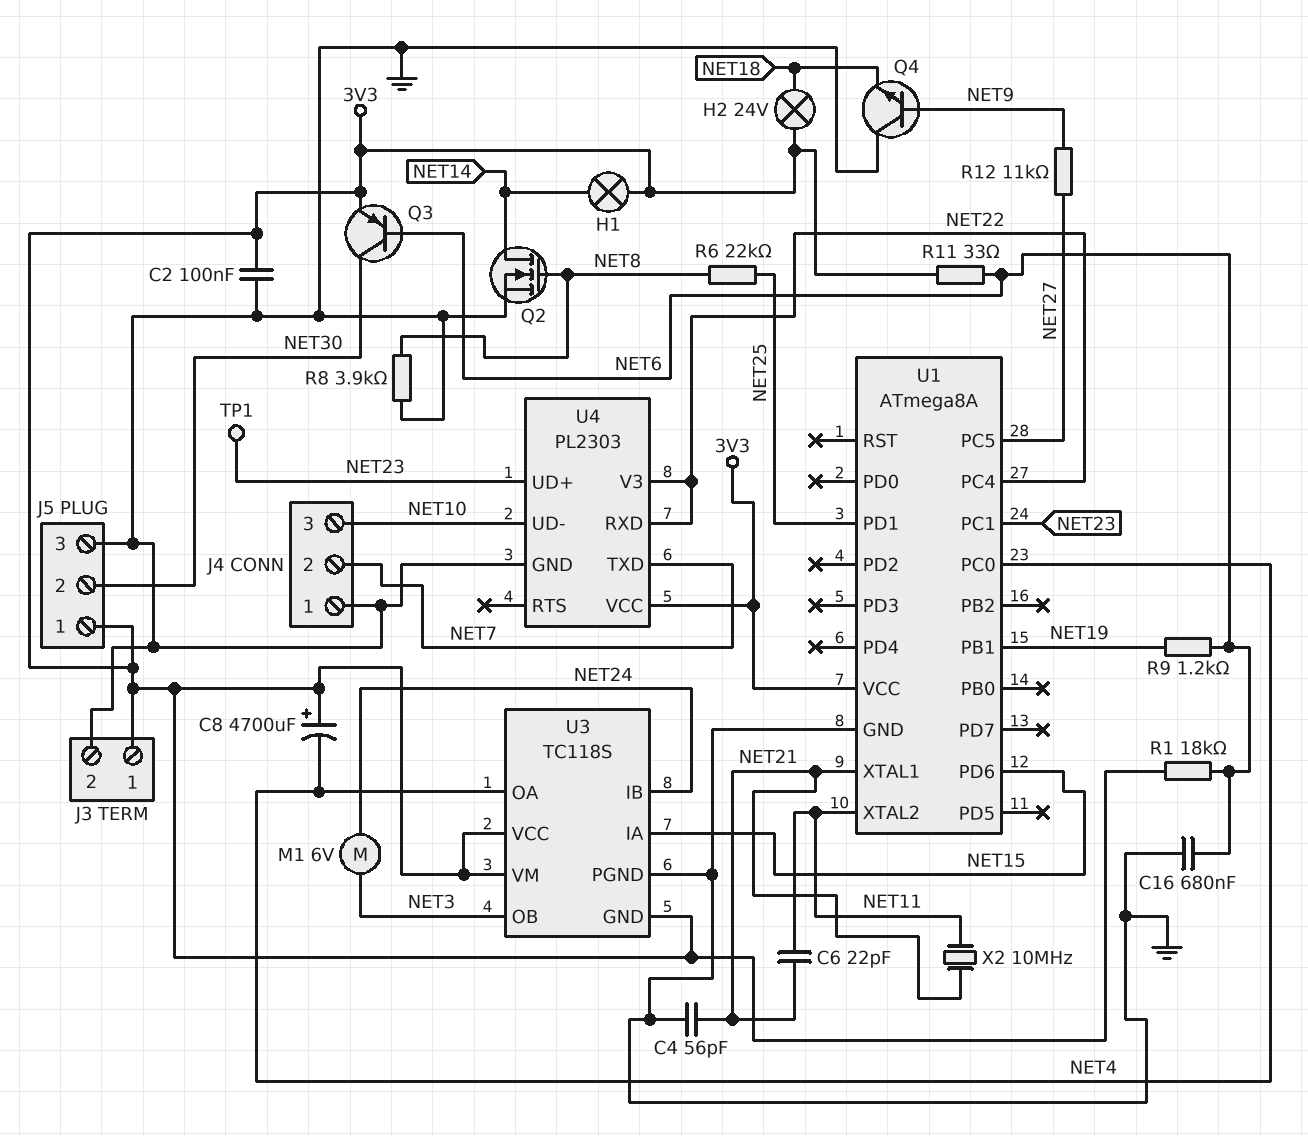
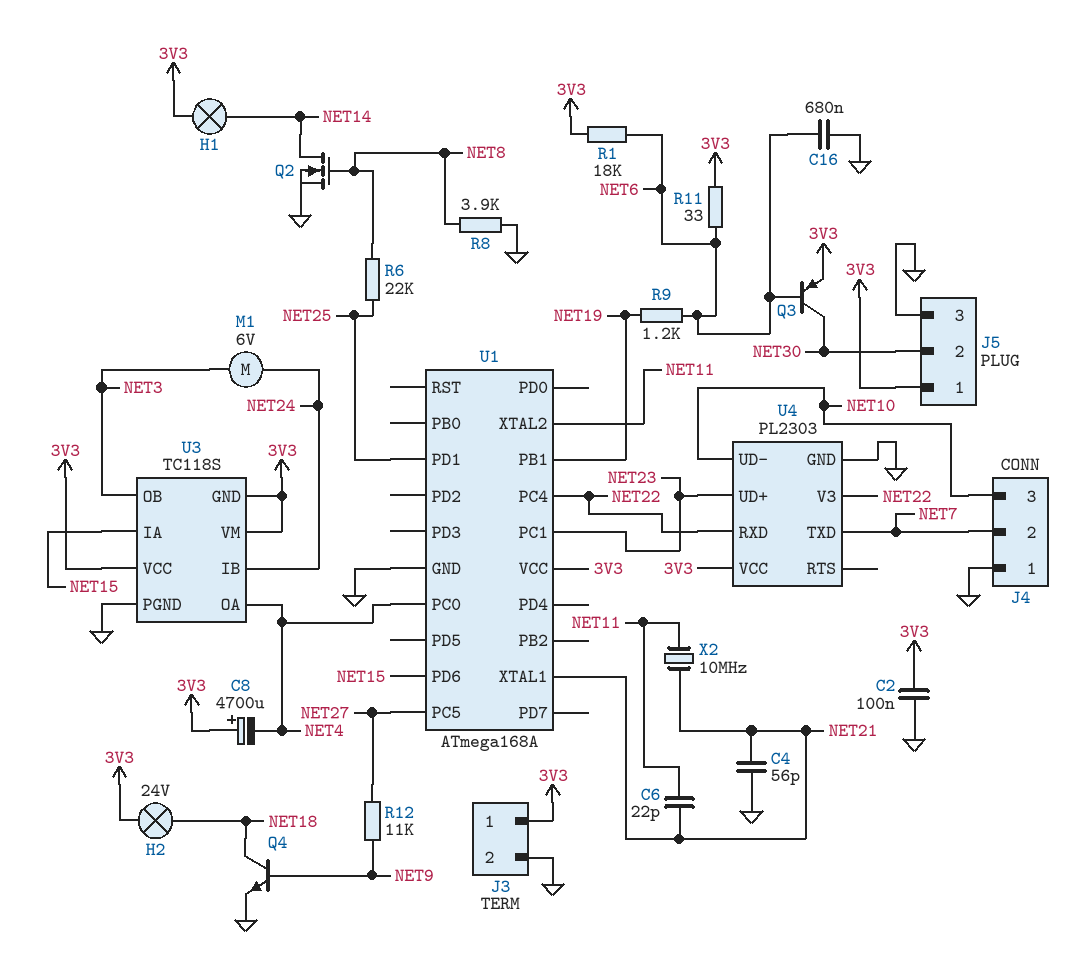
Q4: NPN (B NET9, C GND, E NET18) -> NPN (B NET9, C NET18, E GND)
TP1: test point (NET23) -> none
U1: ATmega8A -> ATmega168A

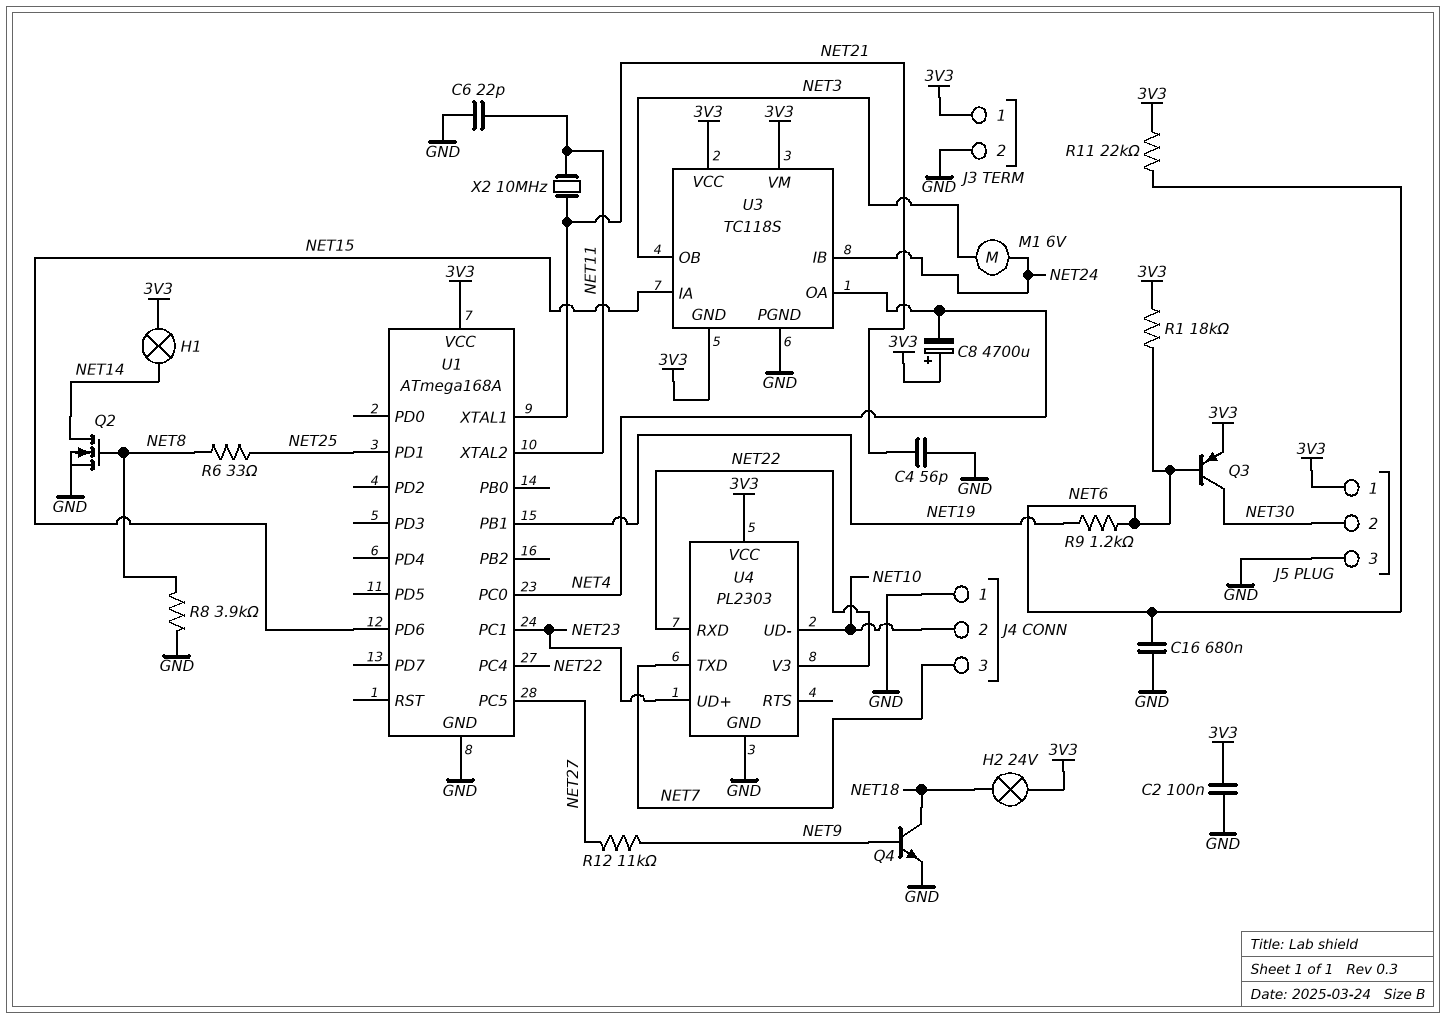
C6: 22pF (NET11, NET21) -> 22pF (GND, NET11)
J4 pin 2: NET7 -> NET10
J4 pin 3: NET10 -> NET7
R6: 22k (NET8, NET25) -> 33 (NET8, NET25)
R11: 33 (3V3, NET6) -> 22k (3V3, NET6)

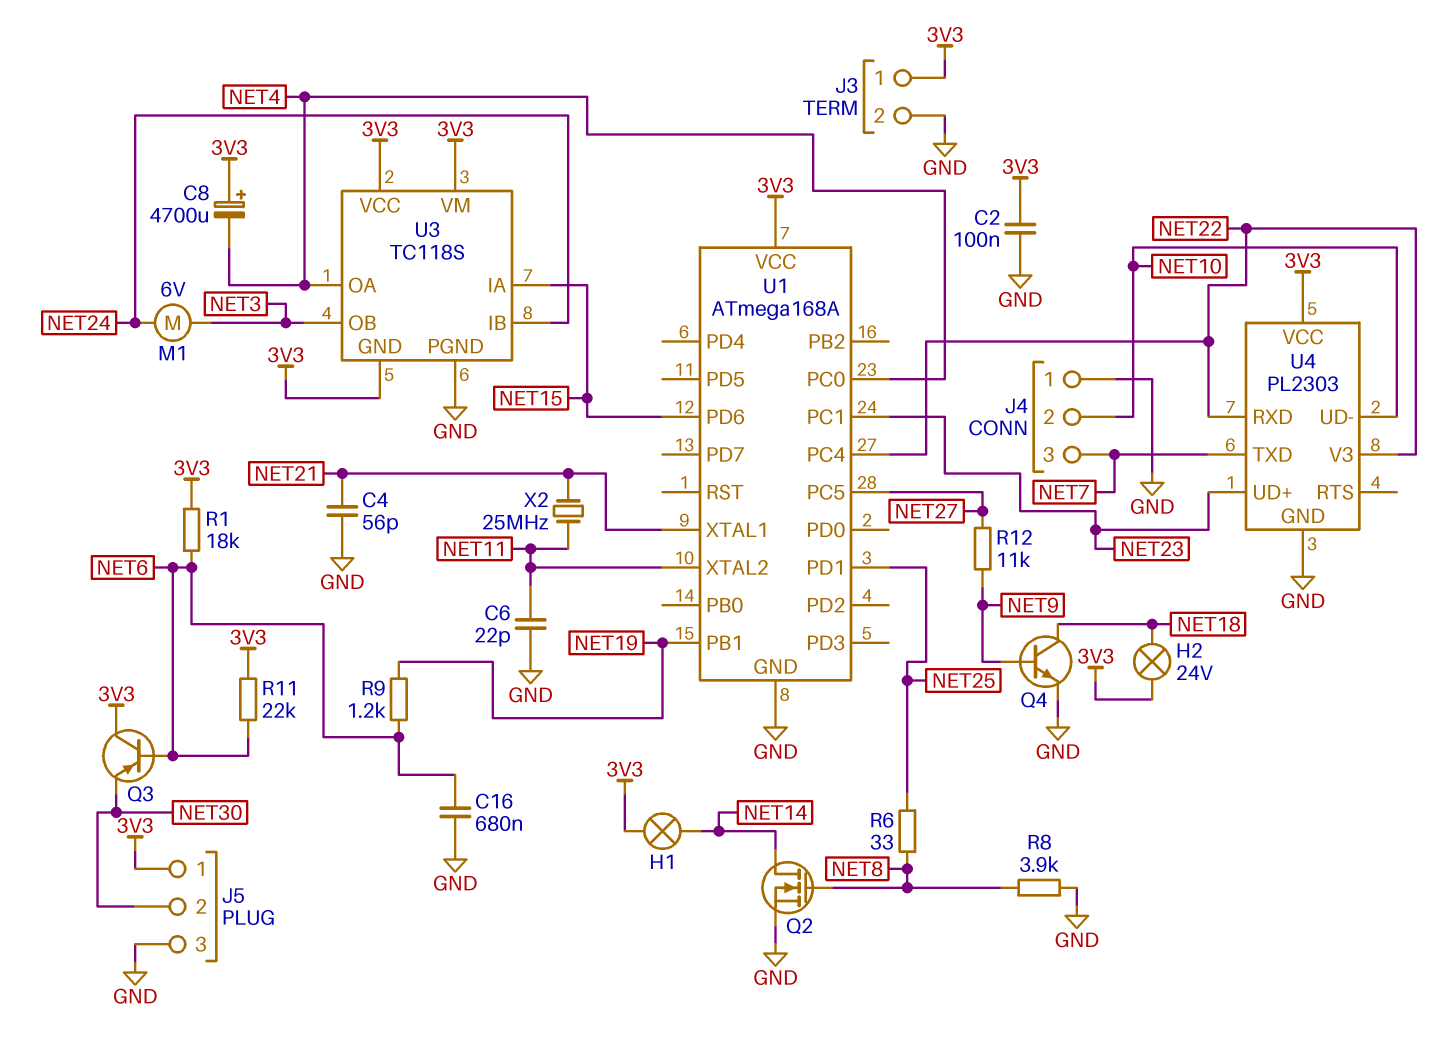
Q3: PNP (B NET6, C NET30, E 3V3) -> PNP (B NET6, C 3V3, E NET30)
X2: 10MHz (NET11, NET21) -> 25MHz (NET11, NET21)

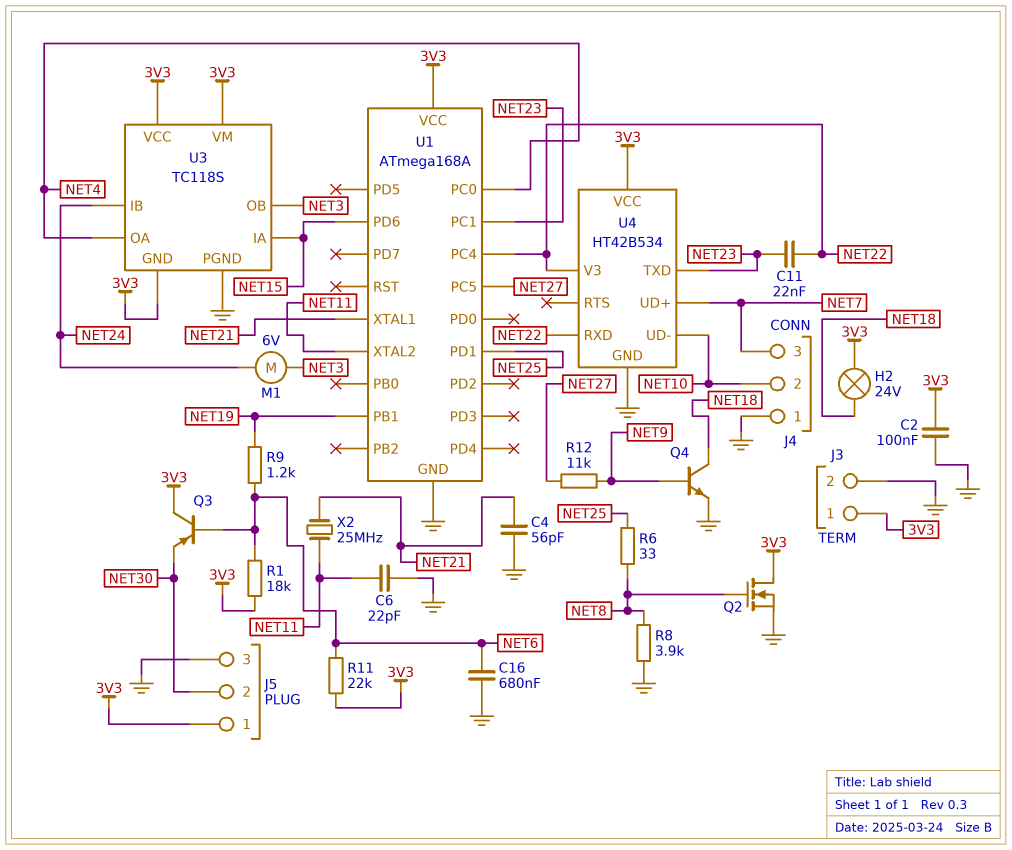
C8: 4700uF (plus 3V3, minus NET4) -> none
C11: none -> 22nF (NET22, NET23)
H1: lamp (3V3, NET14) -> none
Q2: NMOS (G NET8, D NET14, S GND) -> NMOS (G NET8, D 3V3, S GND)
U4: PL2303 -> HT42B534
U4 pin TXD: NET7 -> NET23
U4 pin UD+: NET23 -> NET7

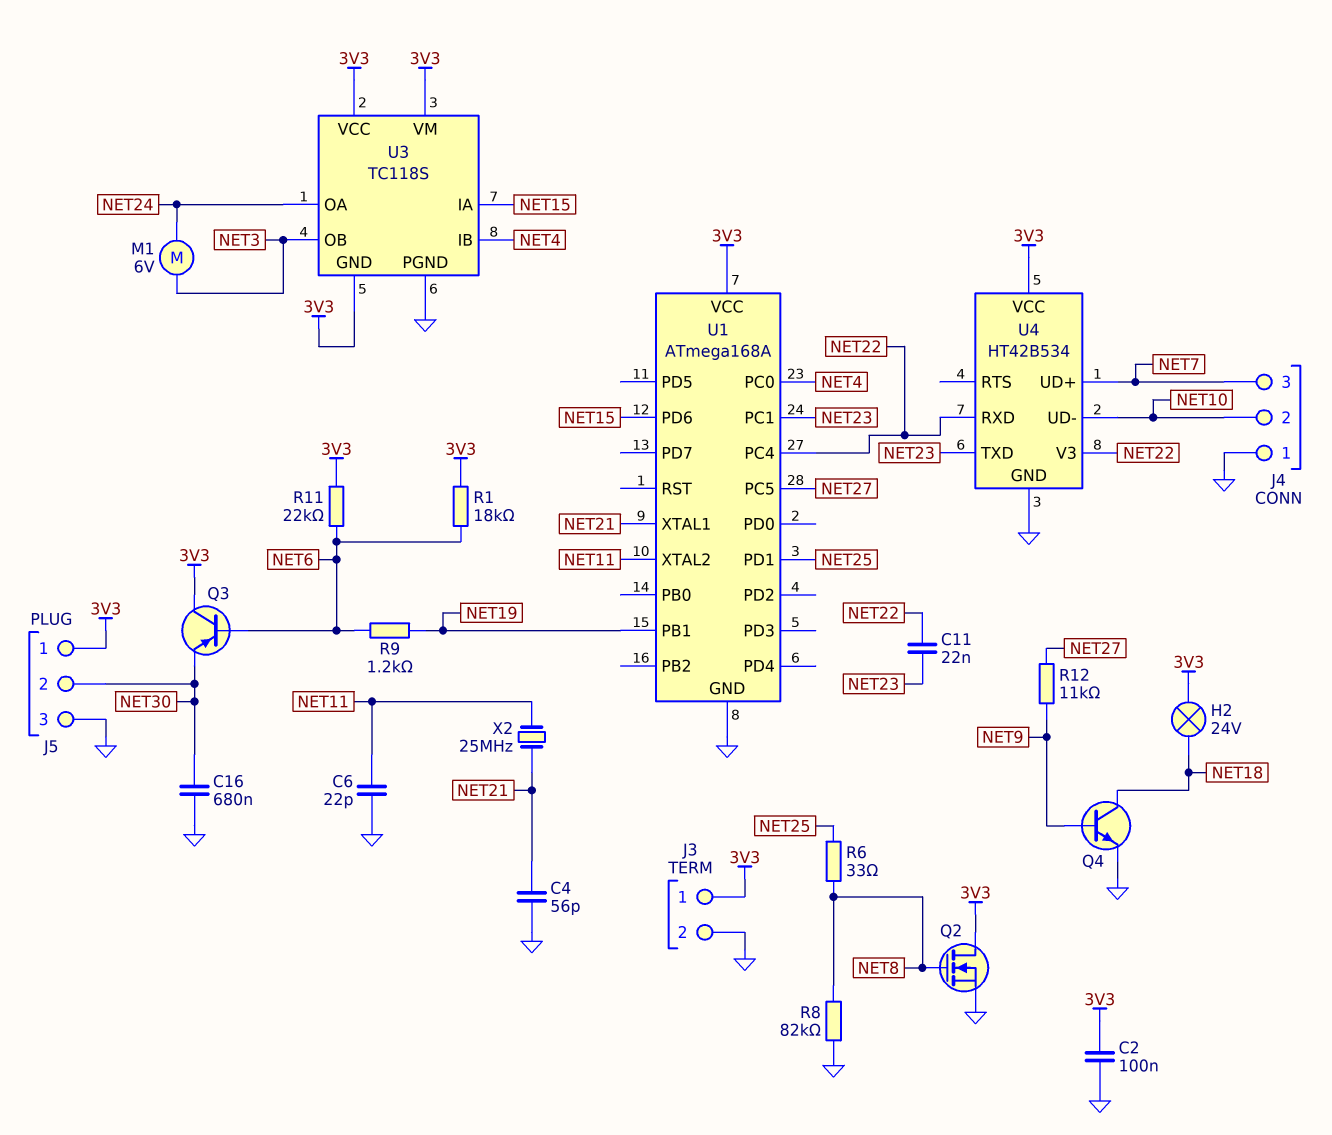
C16: 680nF (GND, NET6) -> 680nF (GND, NET30)
R8: 3.9k (GND, NET8) -> 82k (GND, NET8)
U3 pin IB: NET24 -> NET4
U3 pin OA: NET4 -> NET24

